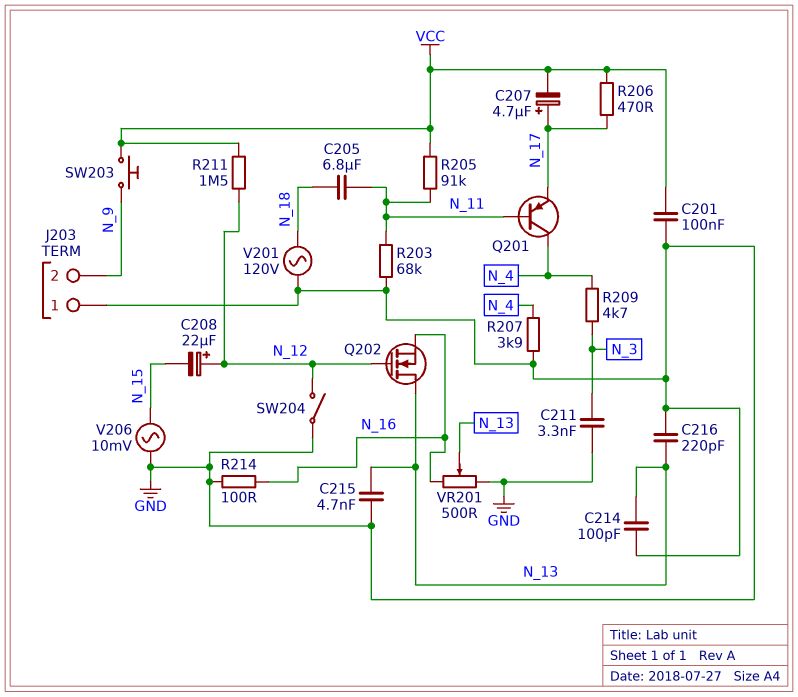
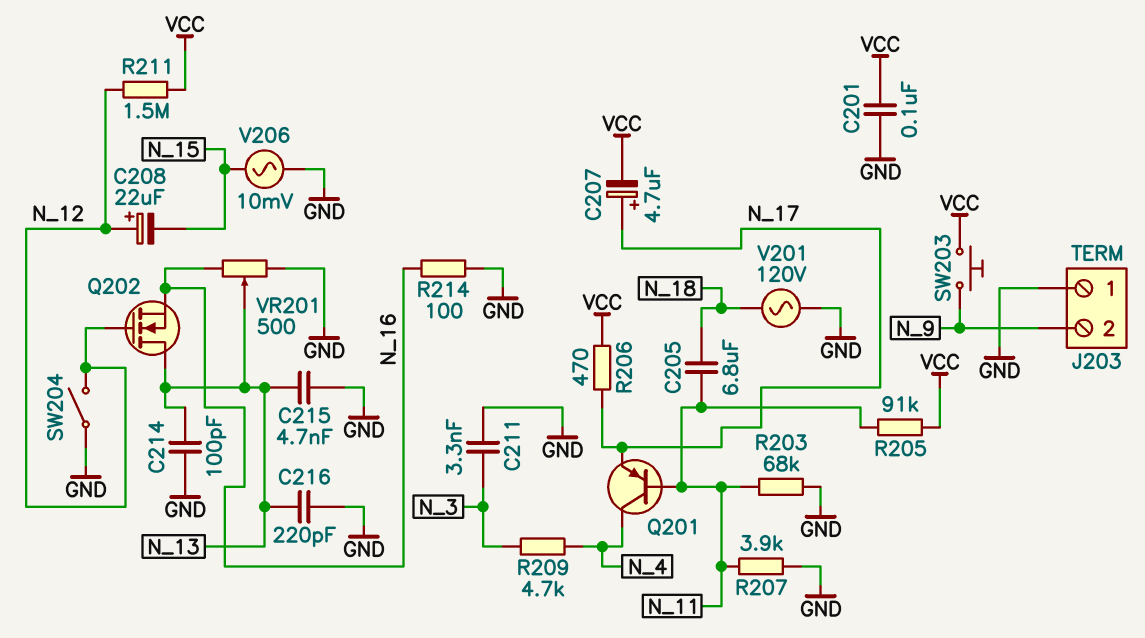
R207: 3.9k (GND, N_4) -> 3.9k (GND, N_11)

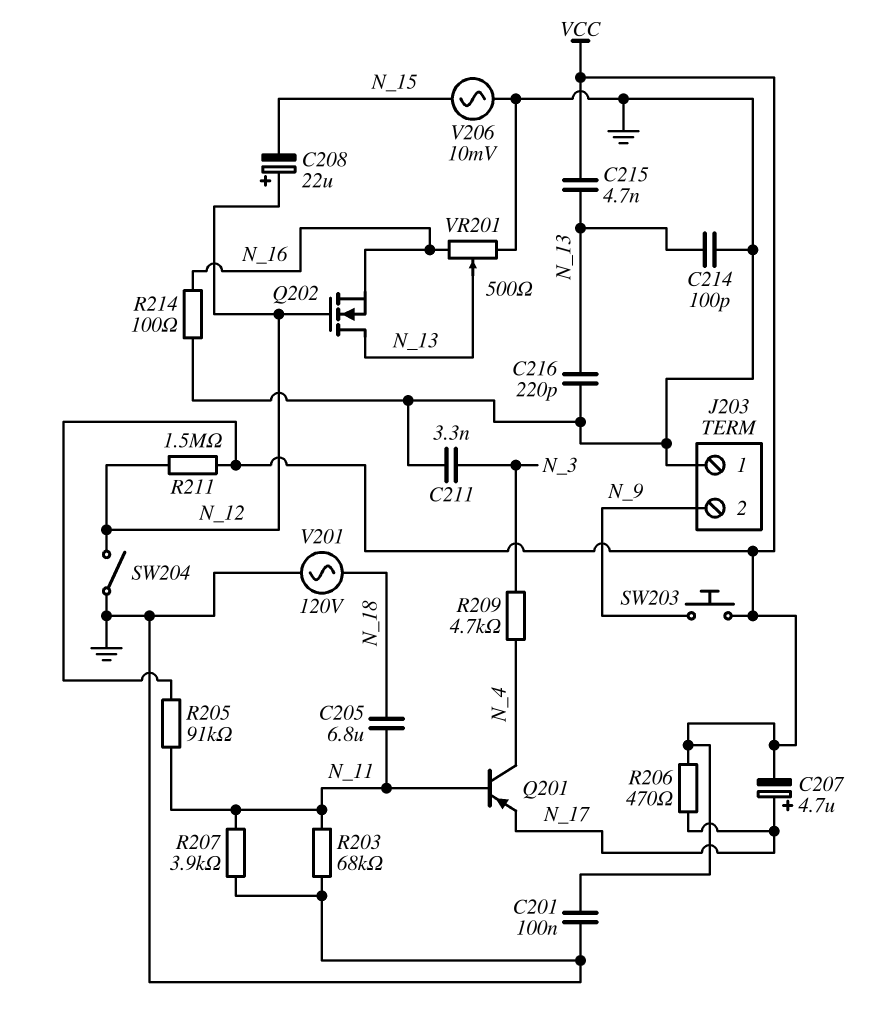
C215: 4.7nF (GND, N_13) -> 4.7nF (N_13, VCC)

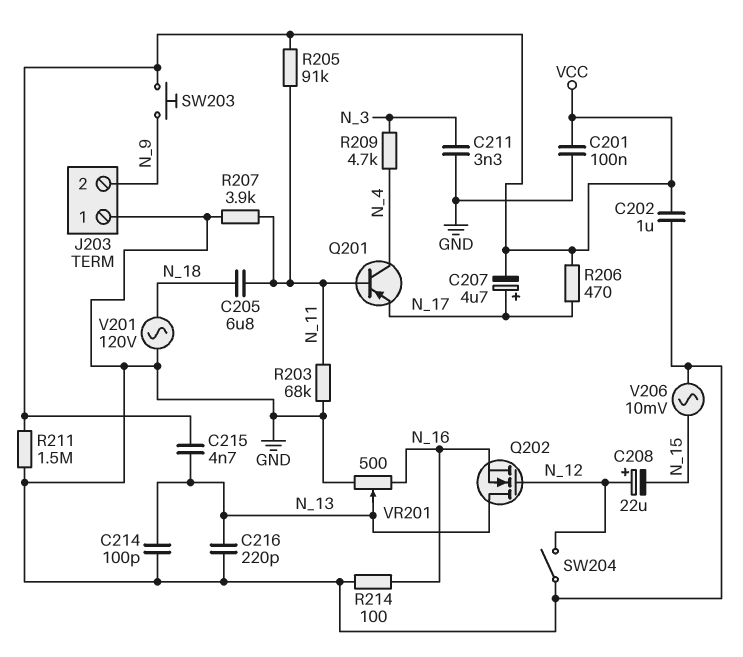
C202: none -> 1uF (GND, VCC)
R211: 1.5M (N_12, VCC) -> 1.5M (GND, VCC)

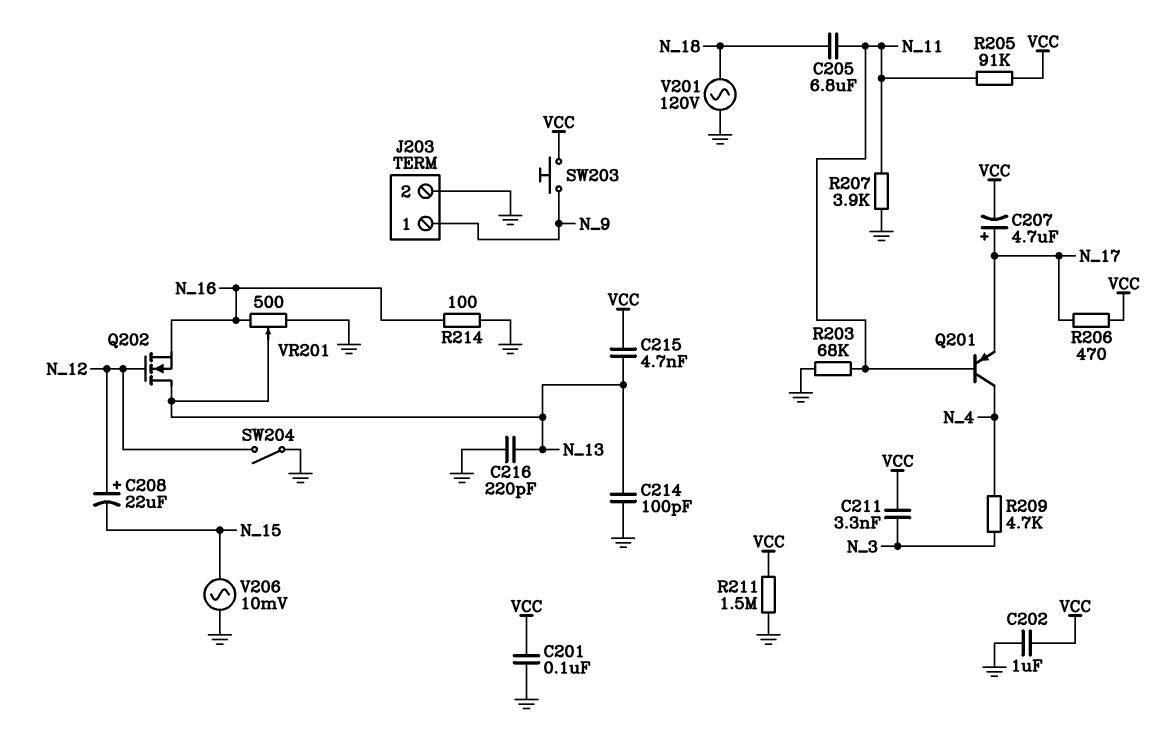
C211: 3.3nF (GND, N_3) -> 3.3nF (N_3, VCC)
J203 pin 1: GND -> N_9
J203 pin 2: N_9 -> GND

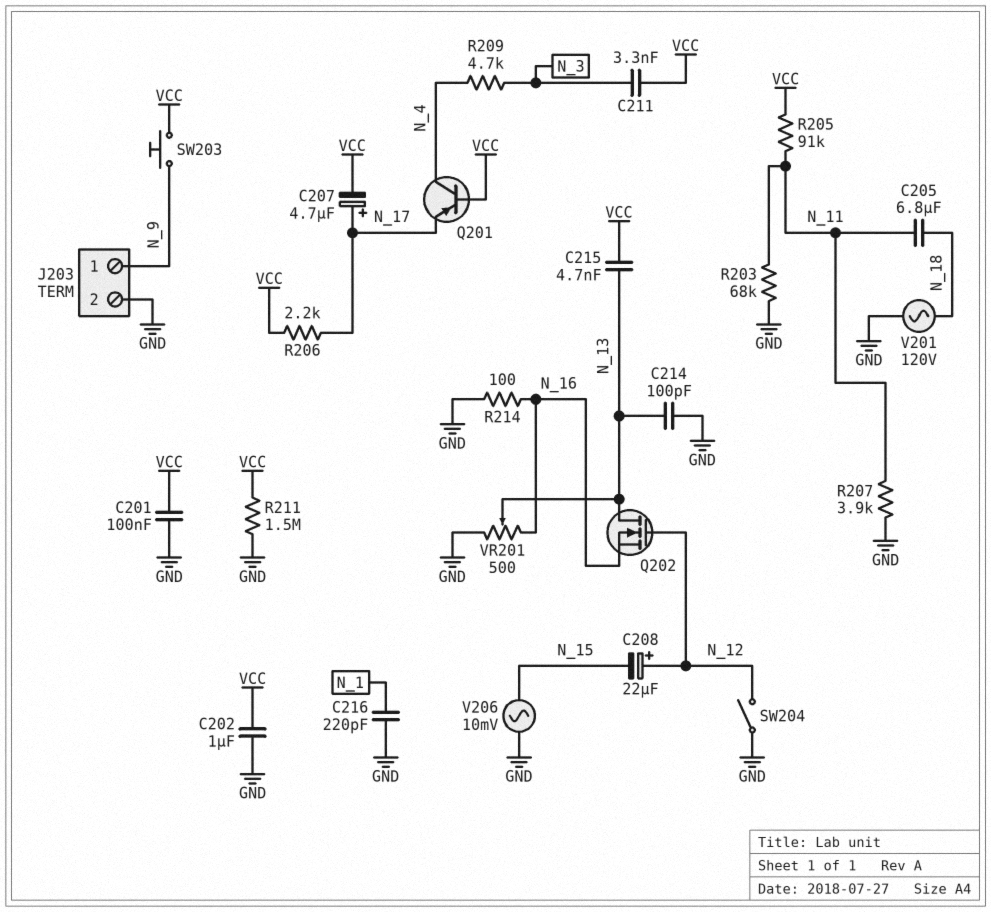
C216: 220pF (GND, N_13) -> 220pF (GND, N_1)
Q201: PNP (B N_11, C N_4, E N_17) -> PNP (B VCC, C N_4, E N_17)
R206: 470 (N_17, VCC) -> 2.2k (N_17, VCC)

